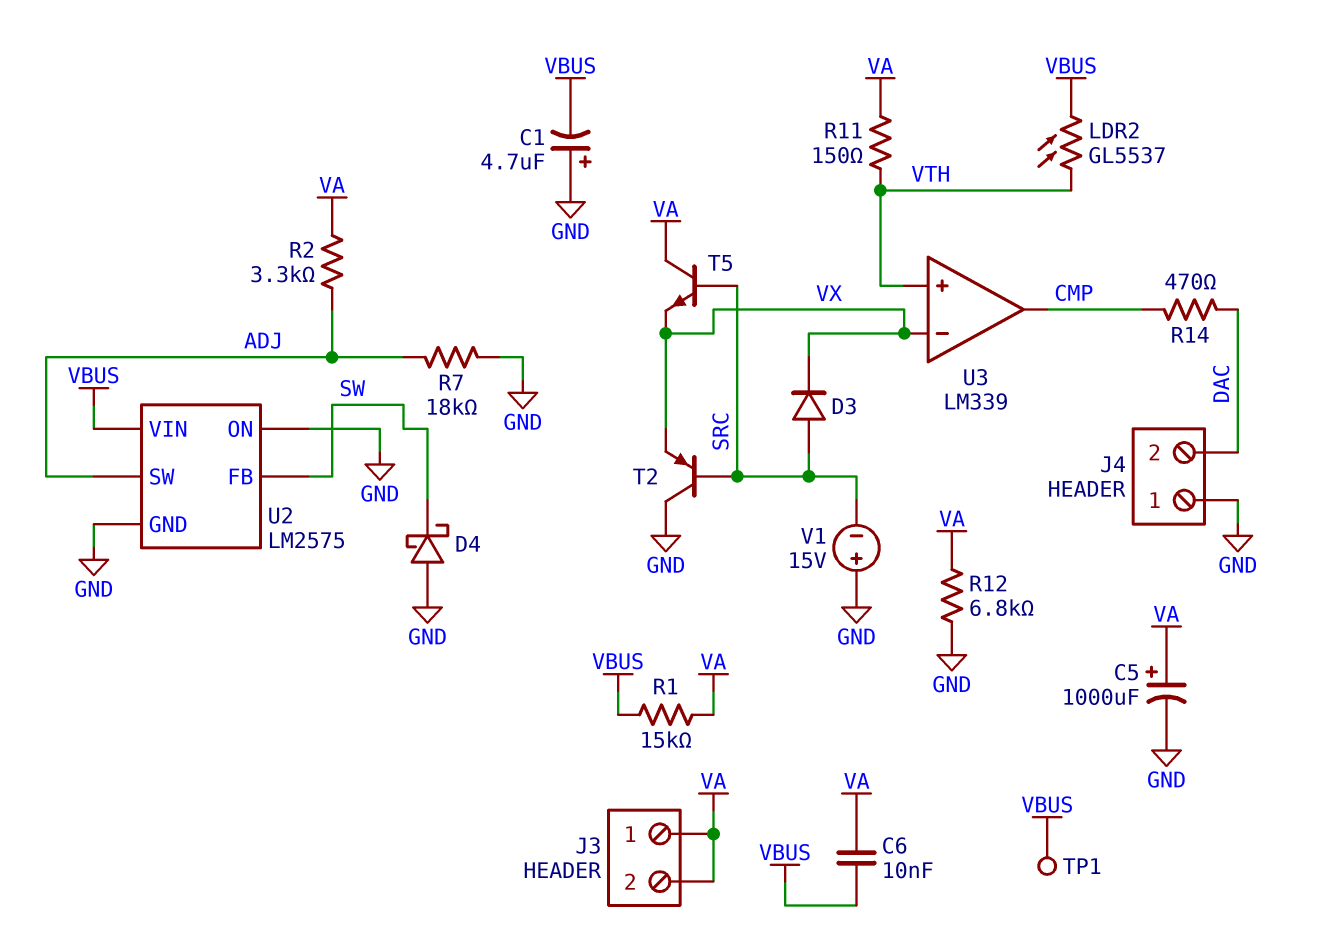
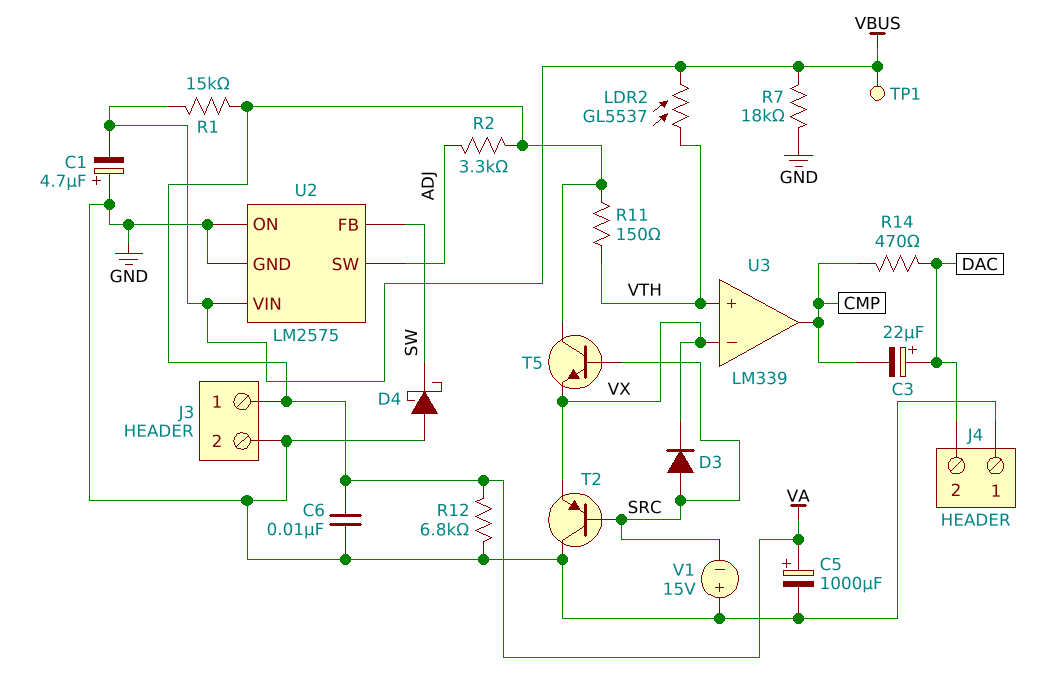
C3: none -> 22uF (plus DAC, minus CMP)
C6: 10nF (VA, VBUS) -> 10nF (GND, VA)
J3 pin 2: VA -> GND
R7: 18k (ADJ, GND) -> 18k (GND, VBUS)

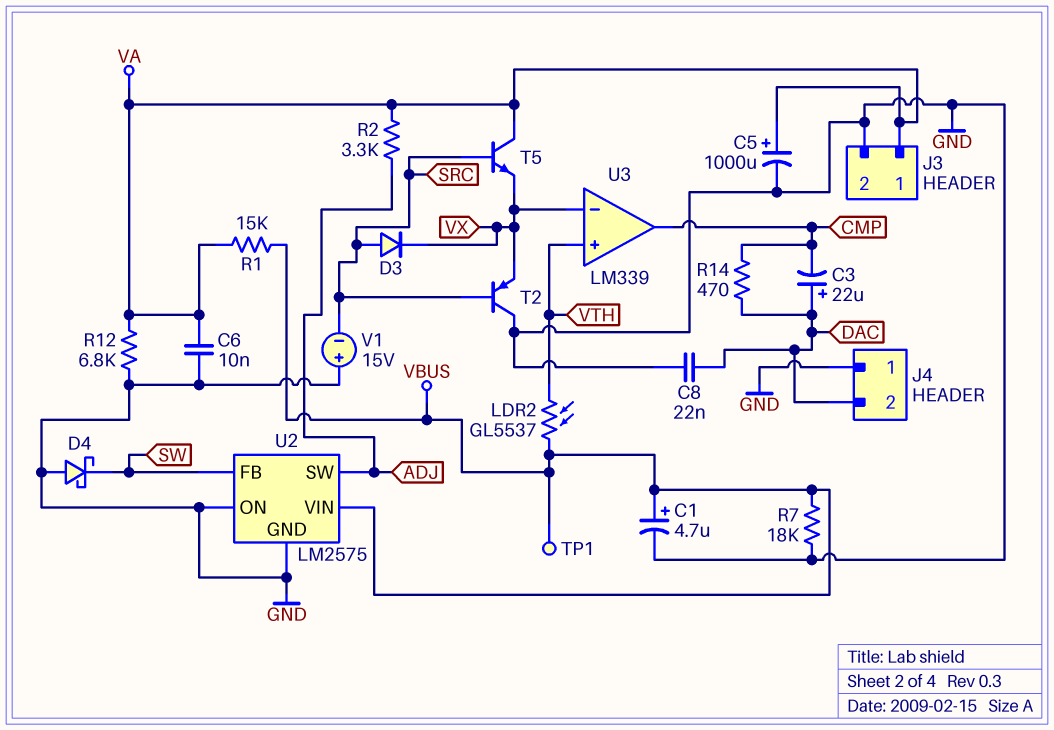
C1: 4.7uF (plus GND, minus VBUS) -> 4.7uF (plus VBUS, minus GND)
C8: none -> 22nF (DAC, GND)
R11: 150 (VA, VTH) -> none

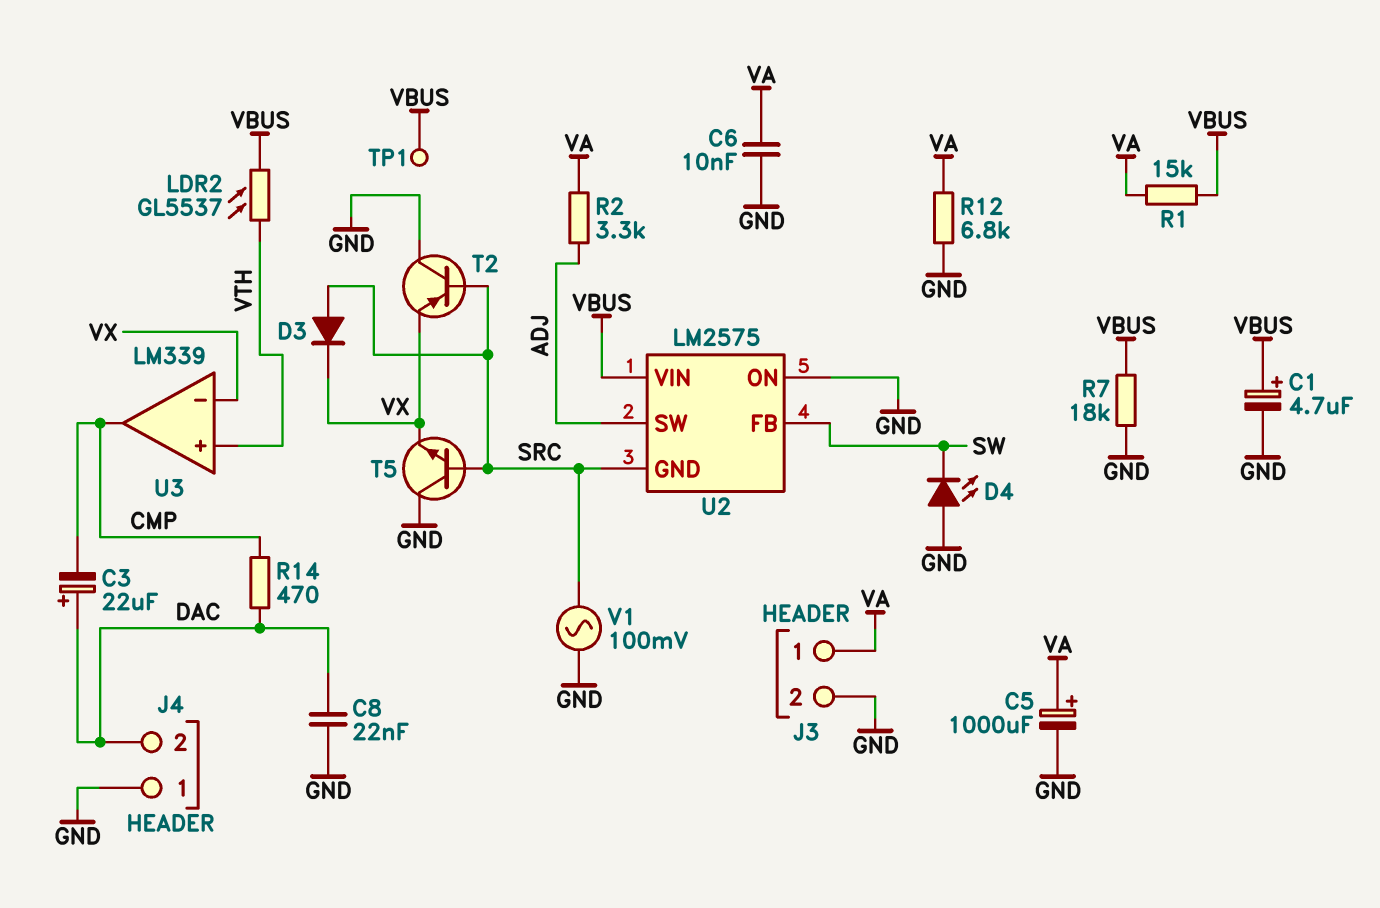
D4: schottky (A GND, K SW) -> LED (A GND, K SW)
T5: NPN (B SRC, C VA, E VX) -> NPN (B SRC, C GND, E VX)
U2 pin GND: GND -> SRC
V1: 15V (plus GND, minus SRC) -> AC 100mV (GND, SRC)

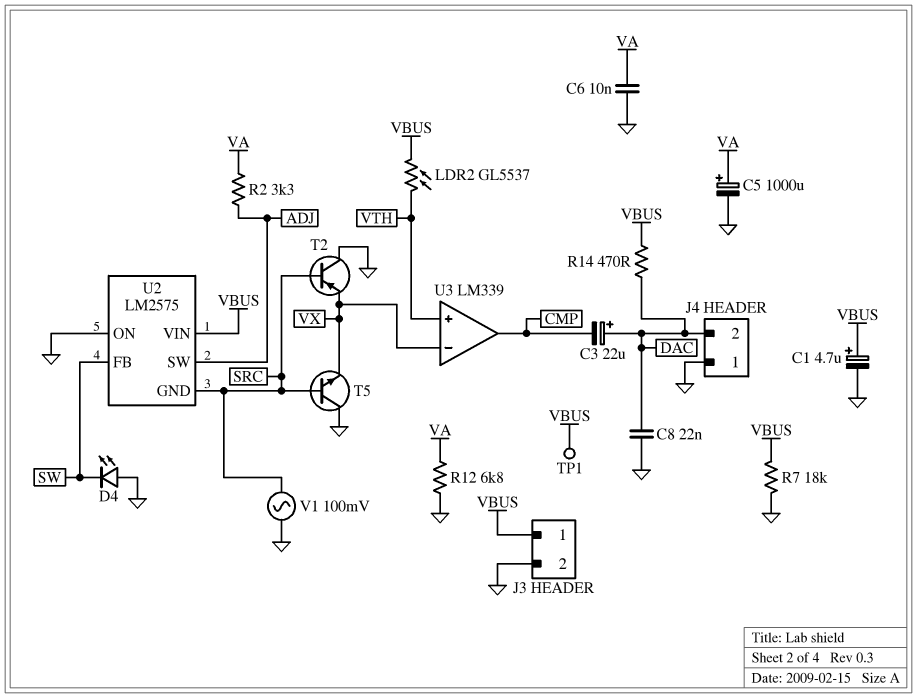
D3: diode (A SRC, K VX) -> none
J3 pin 1: VA -> VBUS
R1: 15k (VA, VBUS) -> none
R14: 470 (CMP, DAC) -> 470 (DAC, VBUS)

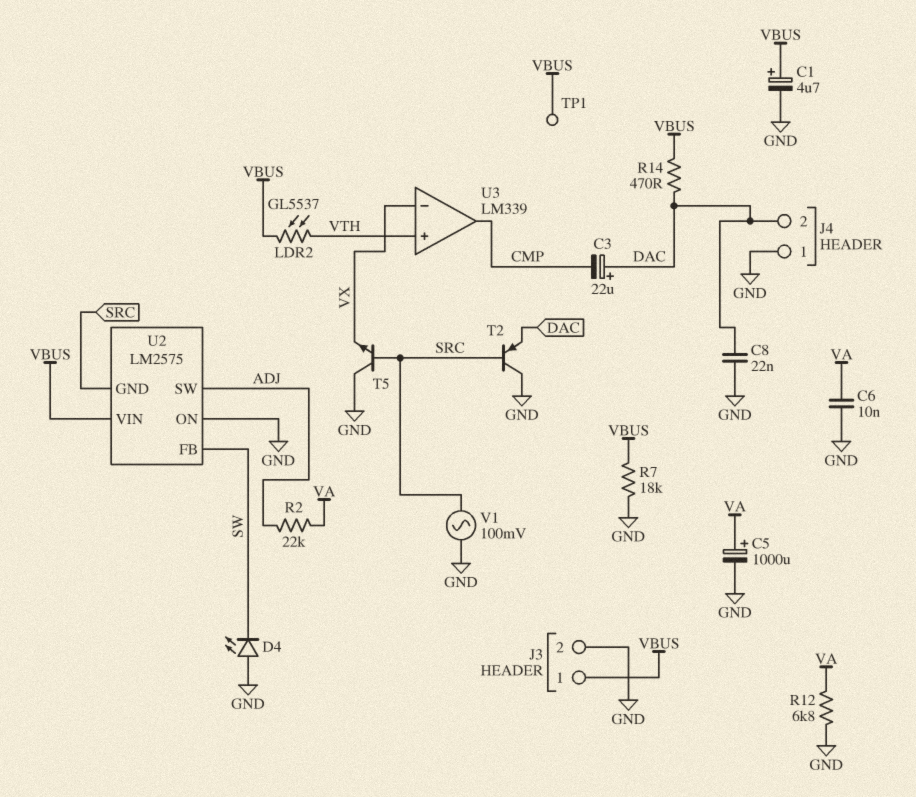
R2: 3.3k (ADJ, VA) -> 22k (ADJ, VA)
T2: PNP (B SRC, C GND, E VX) -> PNP (B SRC, C GND, E DAC)

